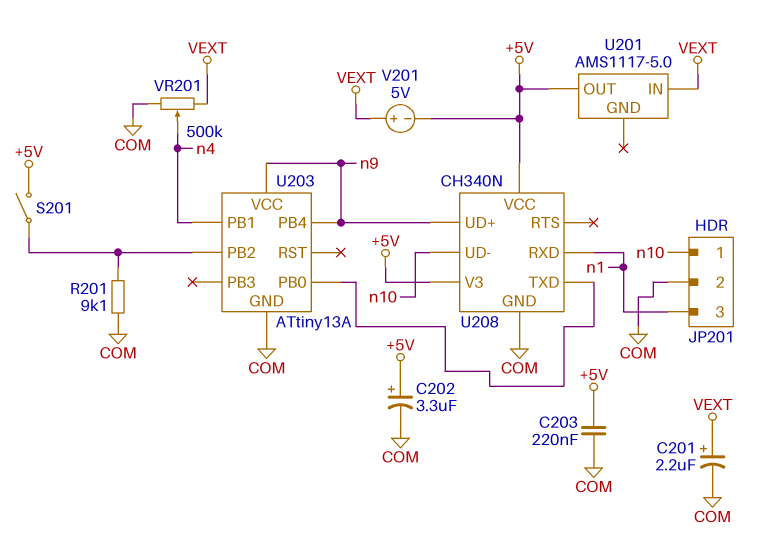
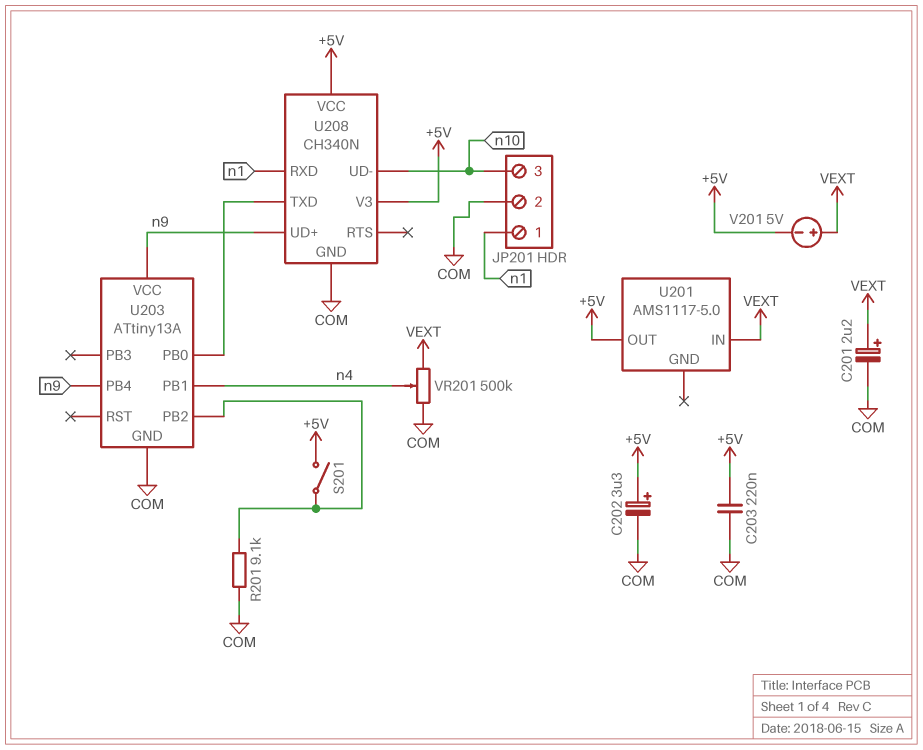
JP201 pin 1: n10 -> n1
JP201 pin 3: n1 -> n10

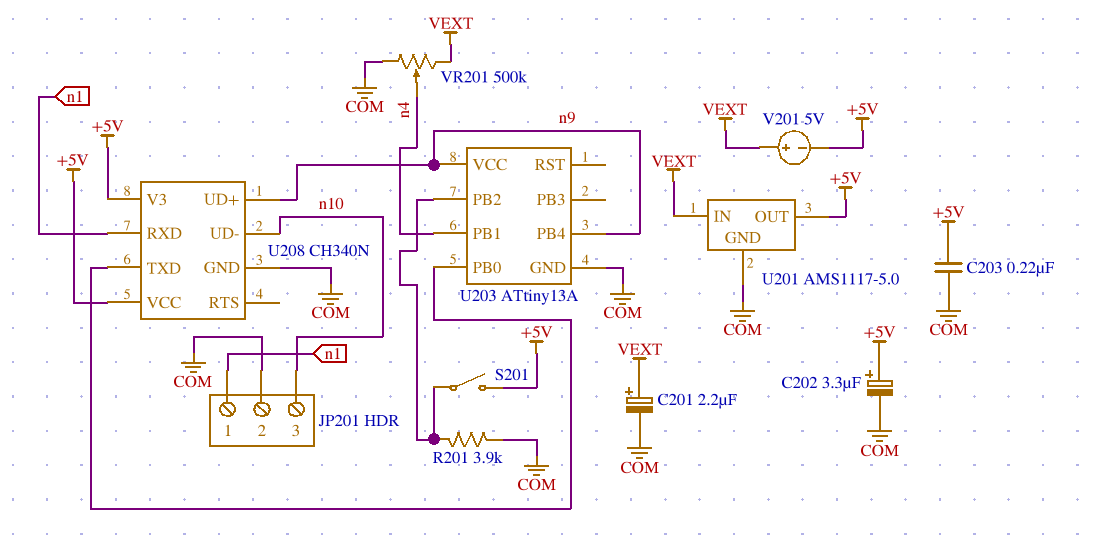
R201: 9.1k (COM, U203/PB2) -> 3.9k (COM, U203/PB2)
U201 pin GND: none -> COM

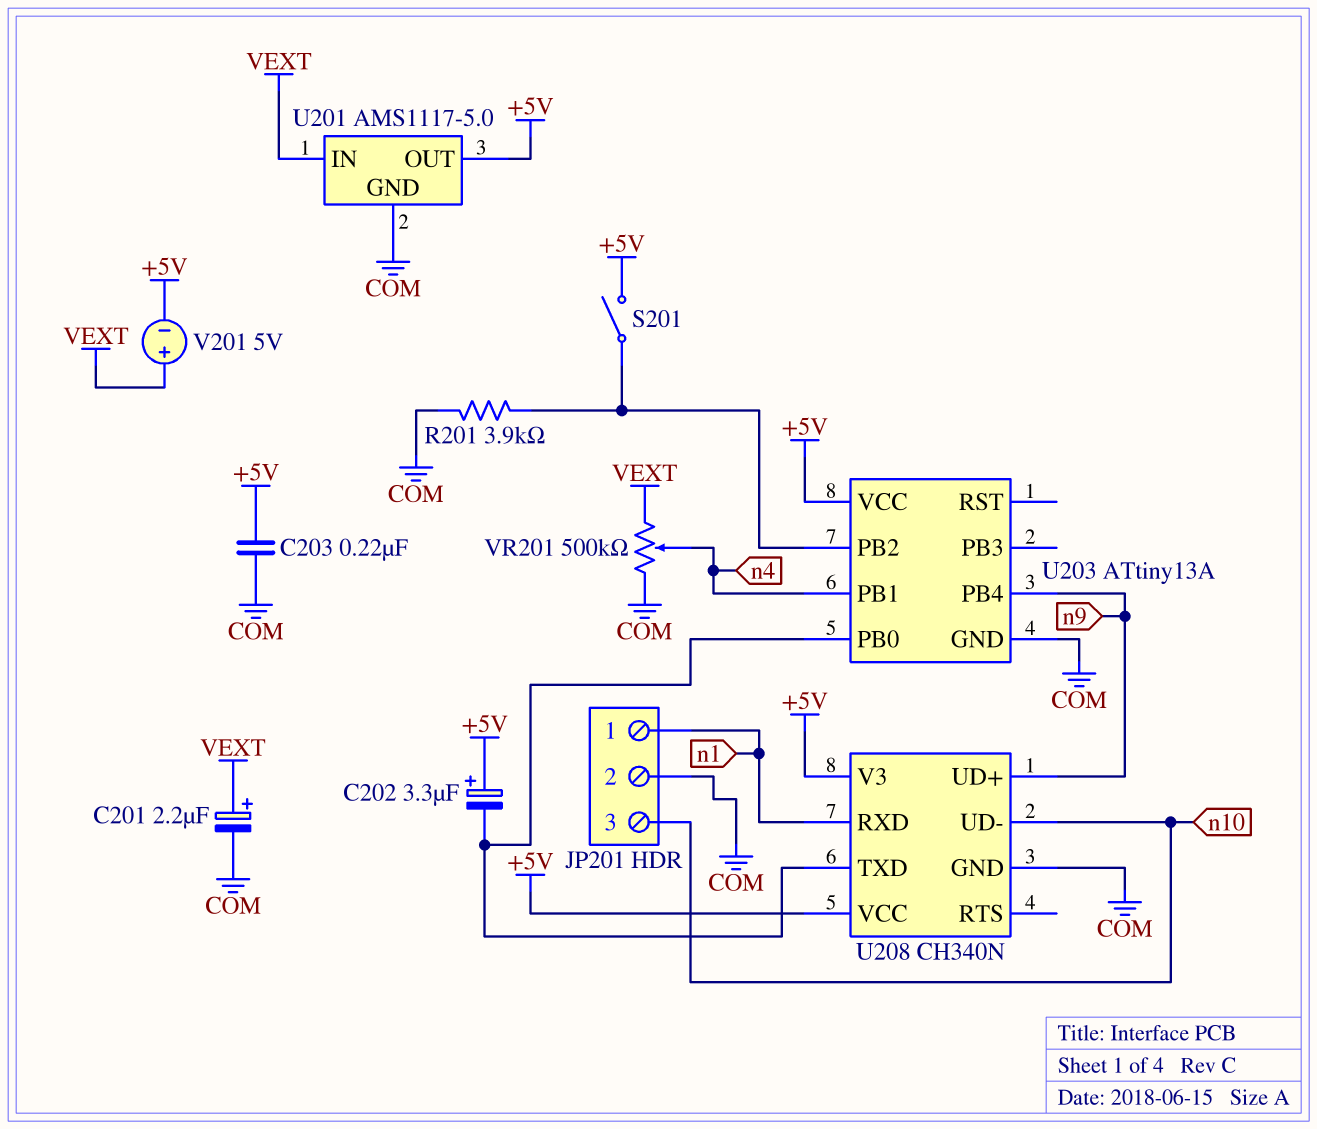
C202: 3.3uF (plus +5V, minus COM) -> 3.3uF (plus +5V, minus U203/PB0)
U203 pin VCC: n9 -> +5V

